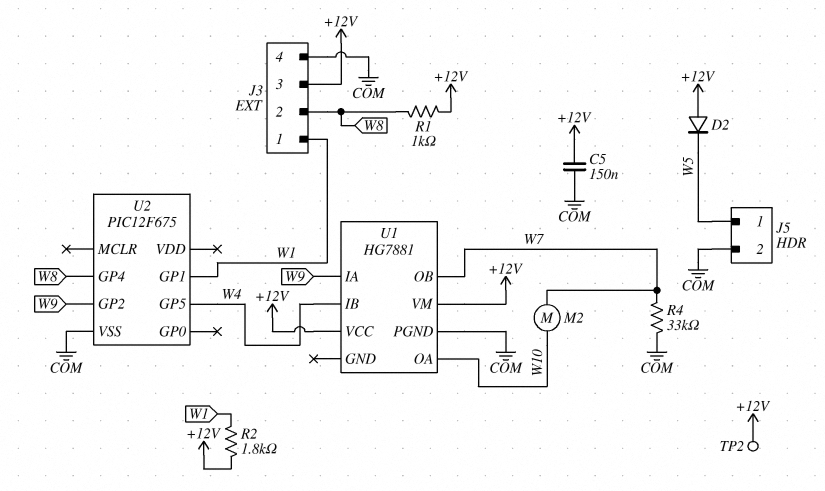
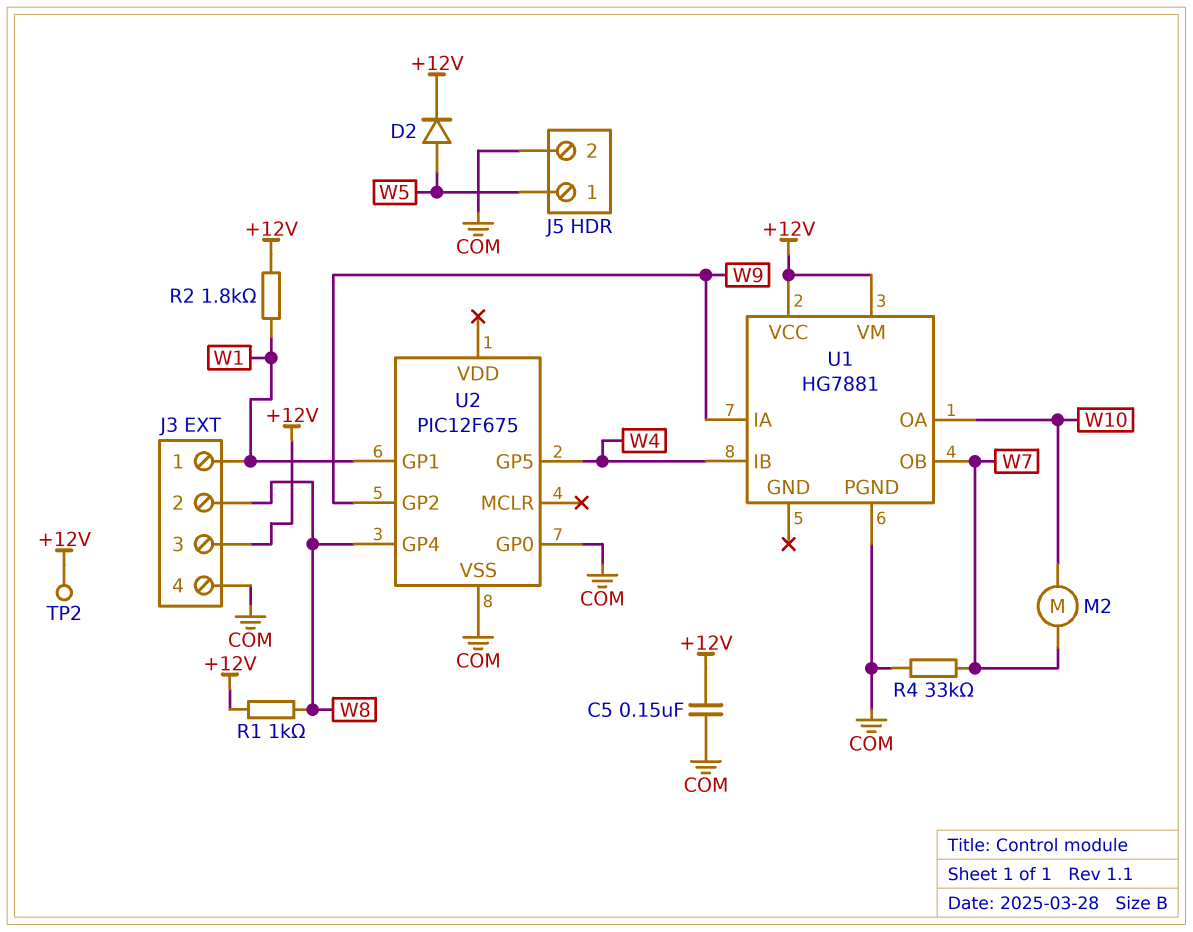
D2: diode (A +12V, K W5) -> diode (A W5, K +12V)
U2 pin GP0: none -> COM

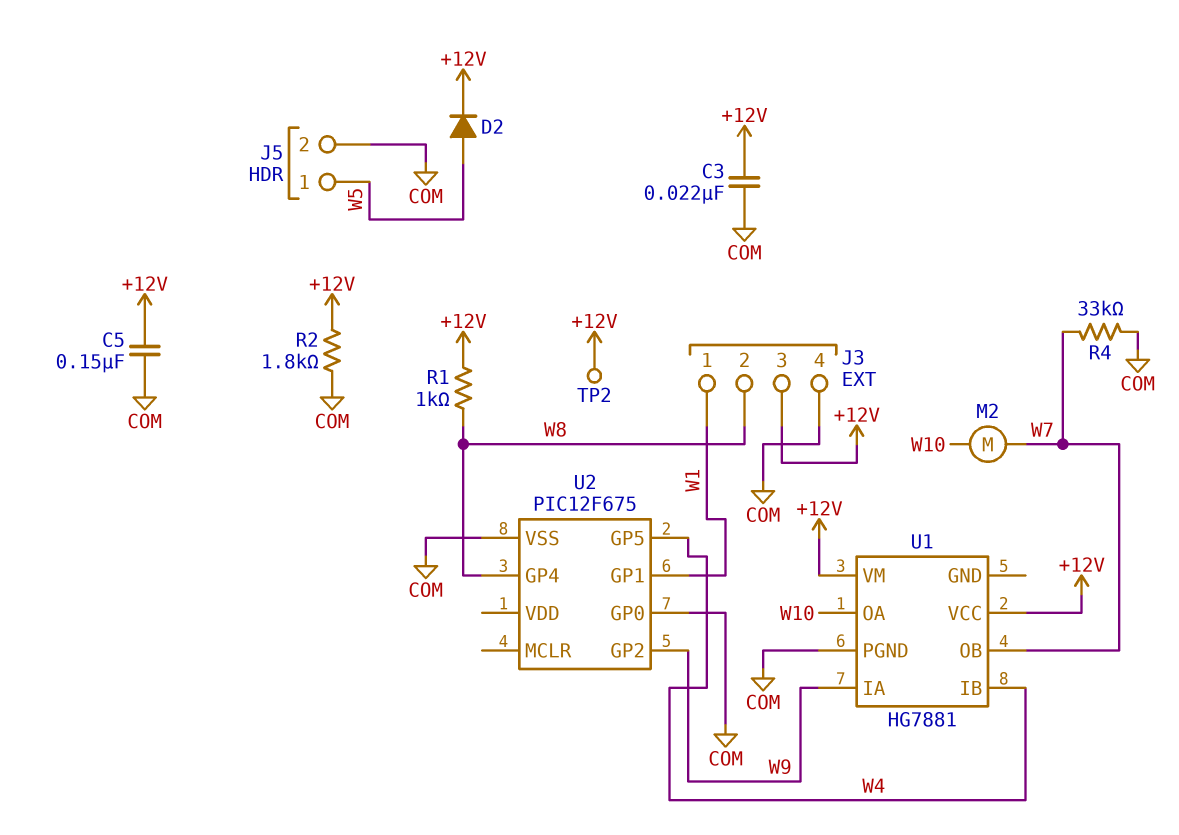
C3: none -> 22nF (+12V, COM)
R2: 1.8k (+12V, W1) -> 1.8k (+12V, COM)

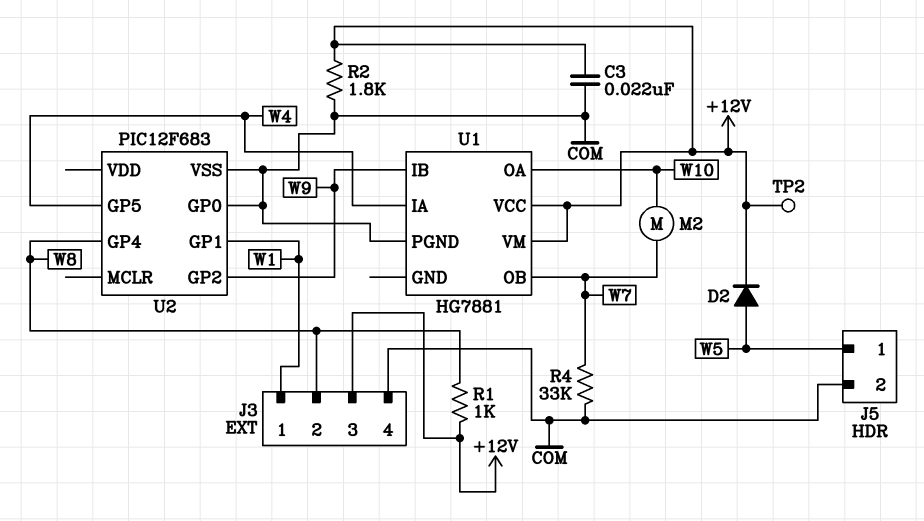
C5: 150nF (+12V, COM) -> none
U1 pin IA: W9 -> W4
U1 pin IB: W4 -> W9
U2: PIC12F675 -> PIC12F683

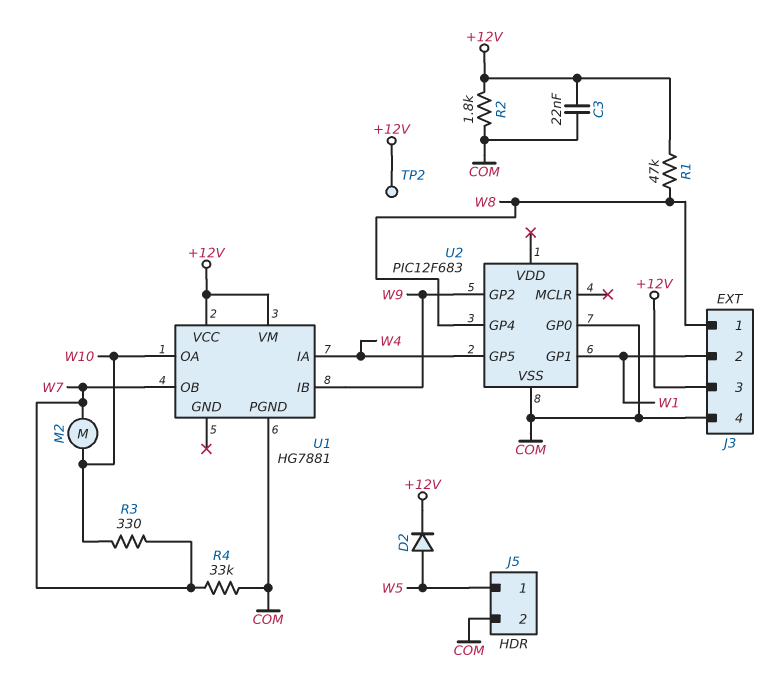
J3 pin 1: W1 -> W8
J3 pin 2: W8 -> W1
R1: 1k (+12V, W8) -> 47k (+12V, W8)
R3: none -> 330 (W7, W10)

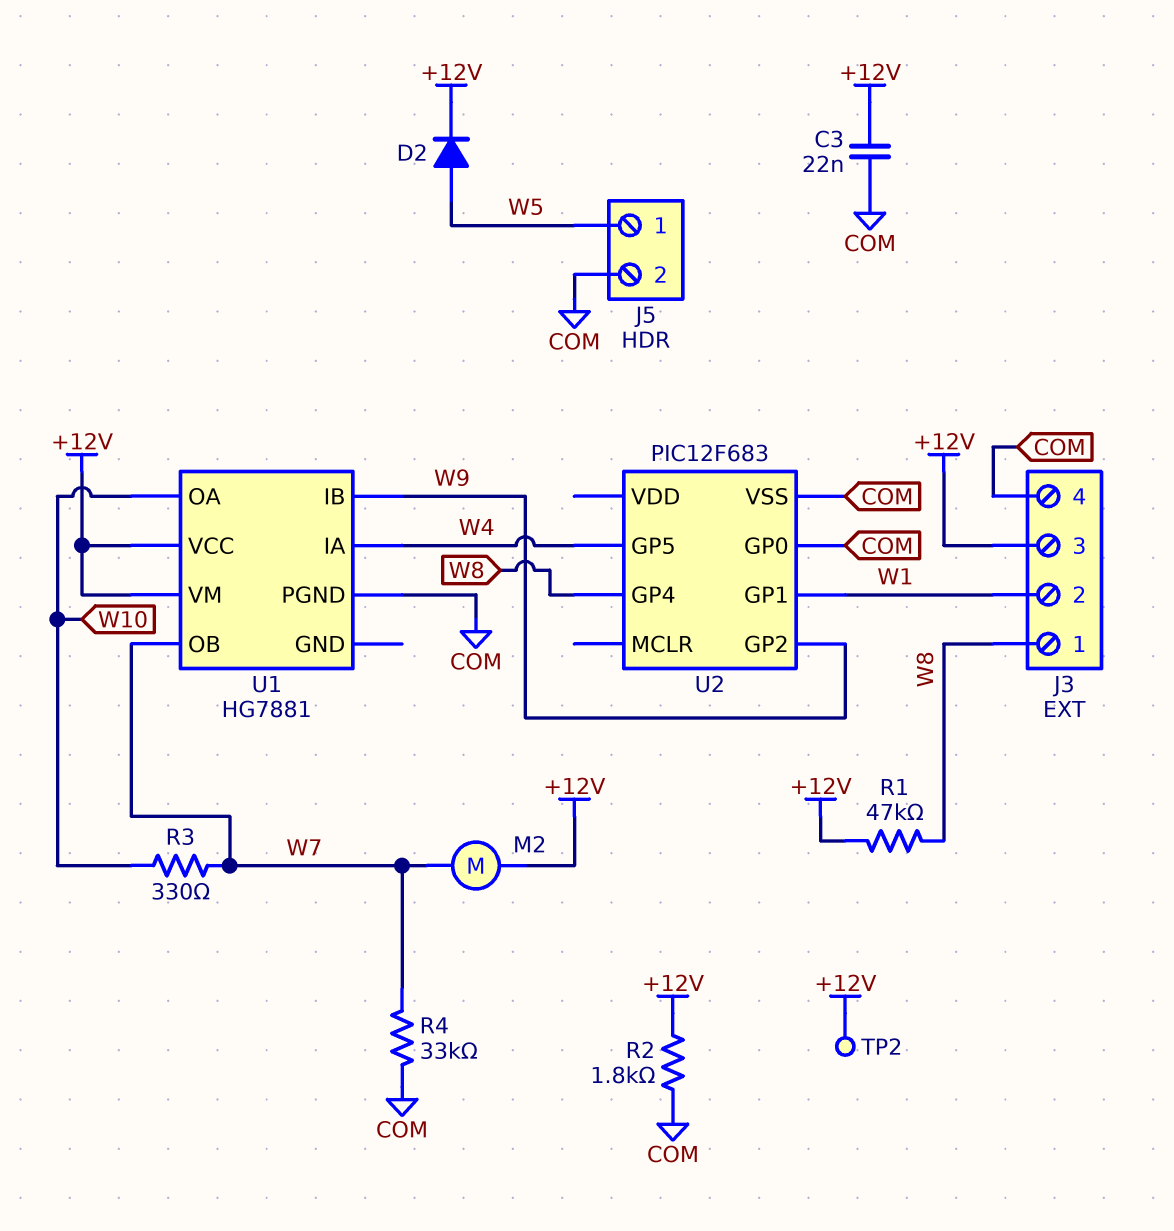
M2: motor (W7, W10) -> motor (+12V, W7)

